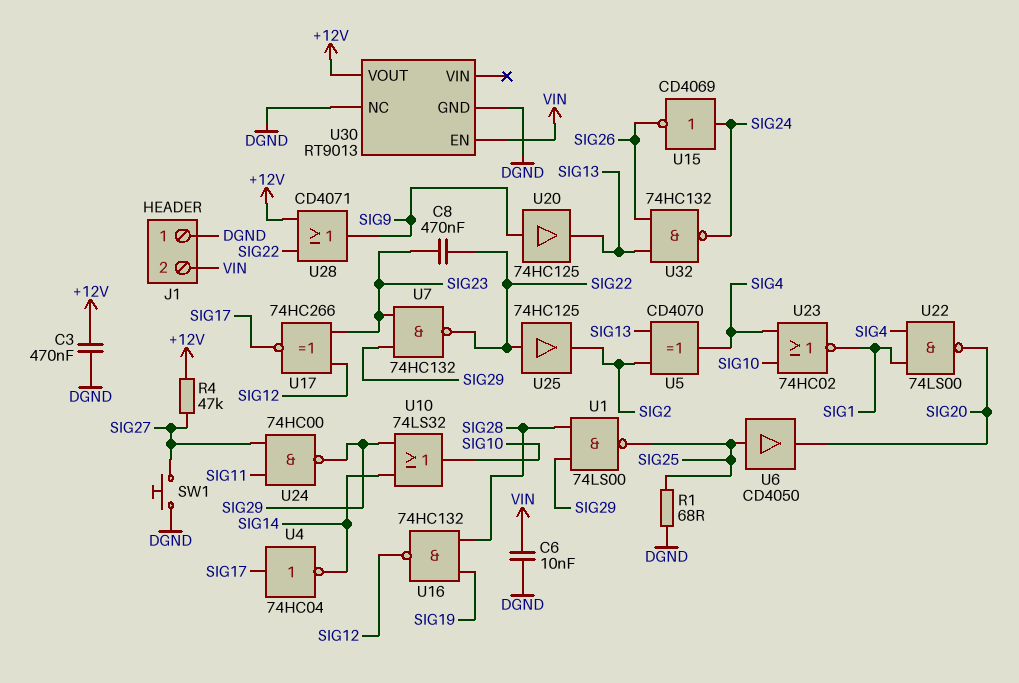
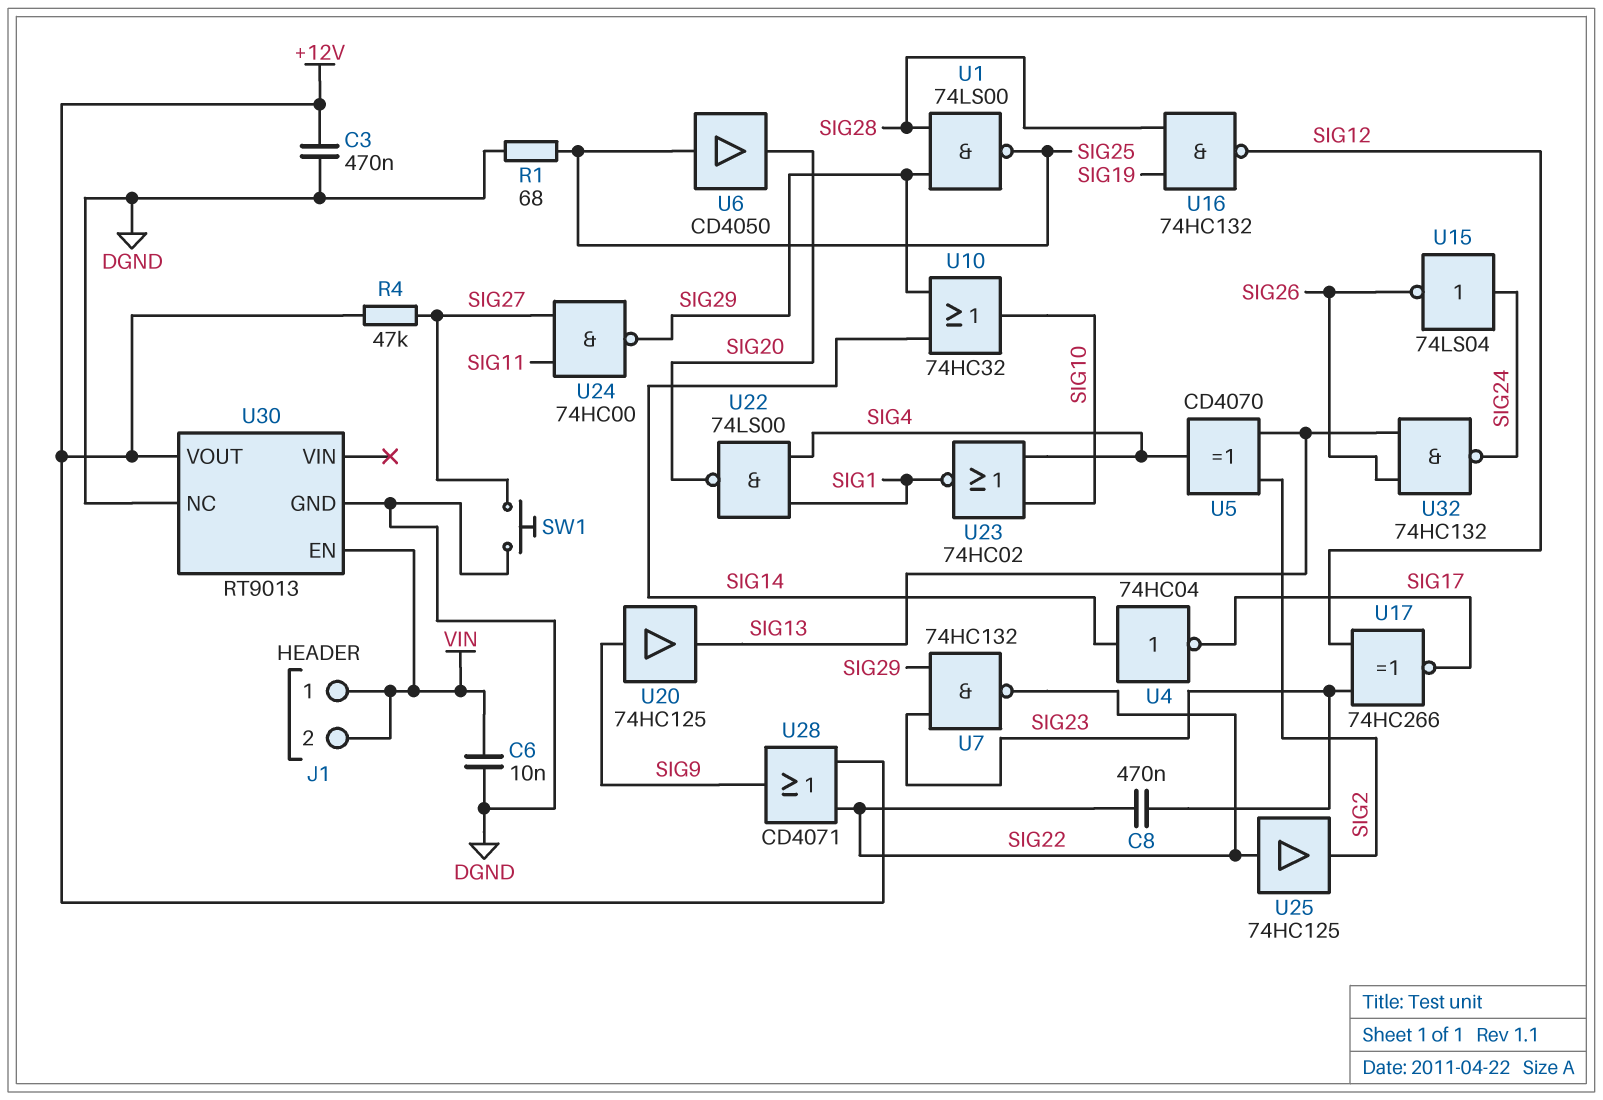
J1 pin 1: DGND -> VIN
U4: NOT 74HC04 (in SIG17, out SIG14) -> NOT 74HC04 (in SIG14, out SIG17)
U10: OR 74LS32 (in SIG14, in SIG29, out SIG10) -> OR 74HC32 (in SIG14, in SIG29, out SIG10)
U15: NOT CD4069 (in SIG24, out SIG26) -> NOT 74LS04 (in SIG24, out SIG26)

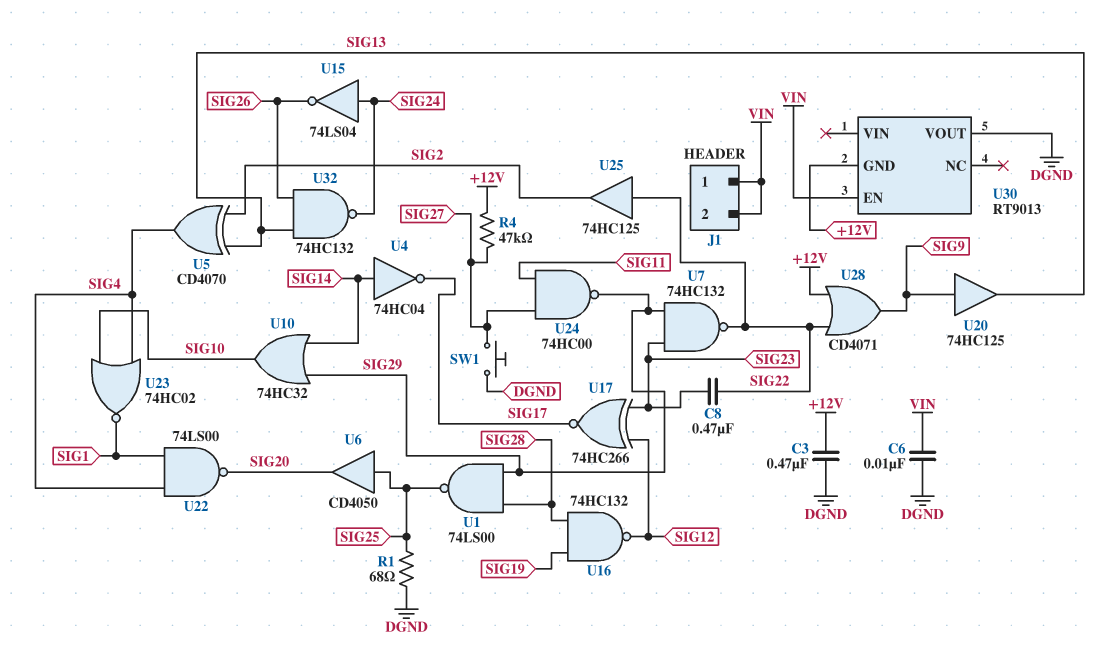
U30 pin GND: DGND -> +12V
U30 pin NC: DGND -> none
U30 pin VOUT: +12V -> DGND

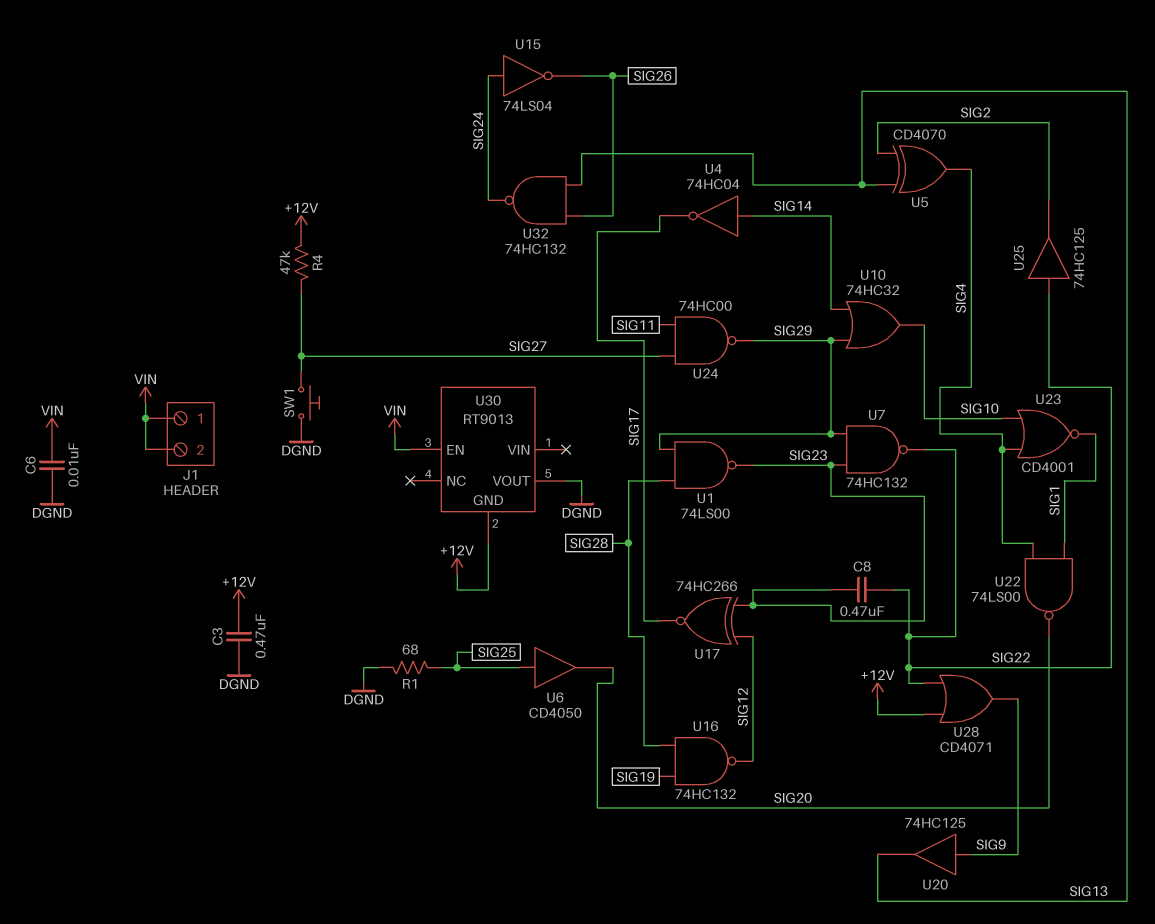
U1: NAND 74LS00 (in SIG28, in SIG29, out SIG25) -> NAND 74LS00 (in SIG28, in SIG29, out SIG23)
U23: NOR 74HC02 (in SIG4, in SIG10, out SIG1) -> NOR CD4001 (in SIG4, in SIG10, out SIG1)

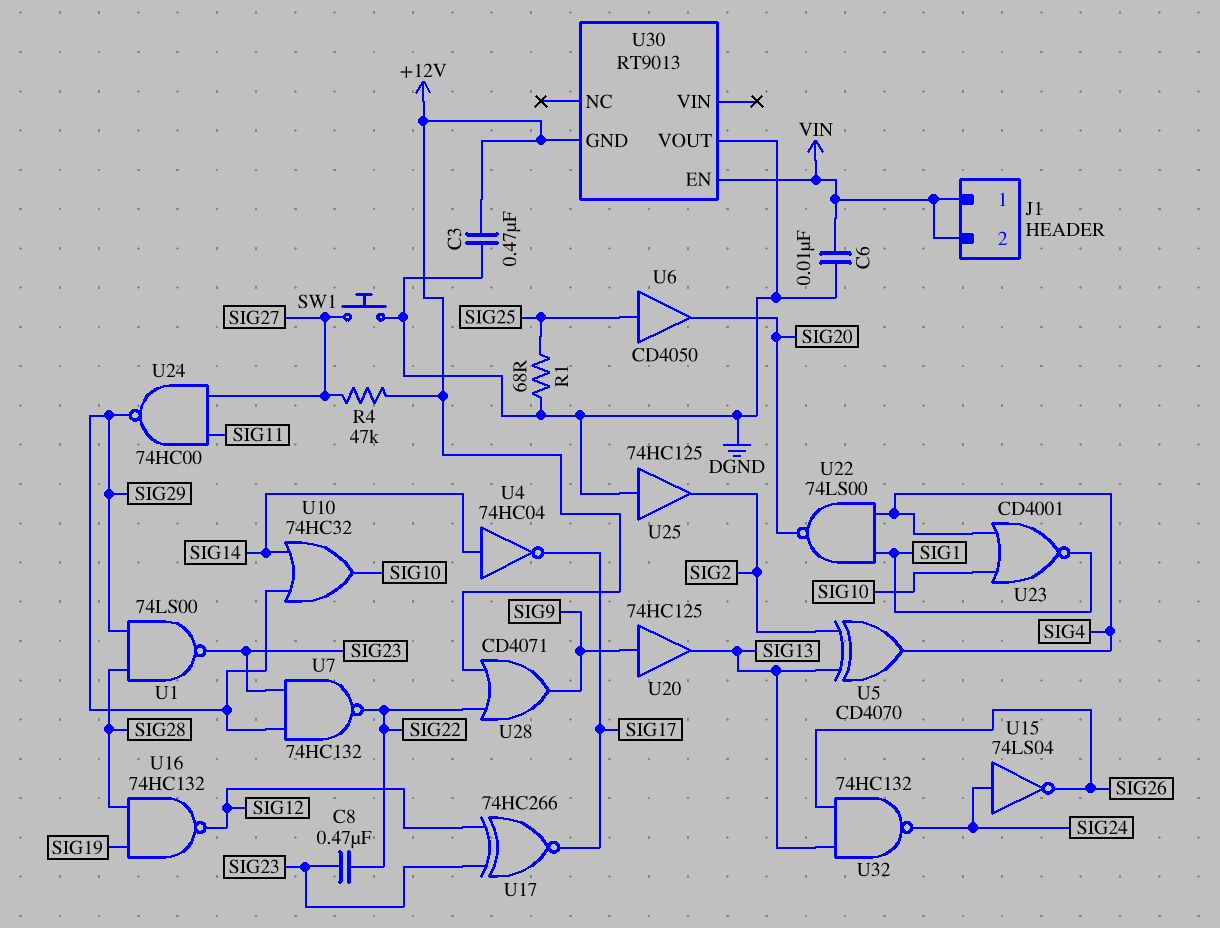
U25: buffer 74HC125 (in SIG22, out SIG2) -> buffer 74HC125 (in DGND, out SIG2)

